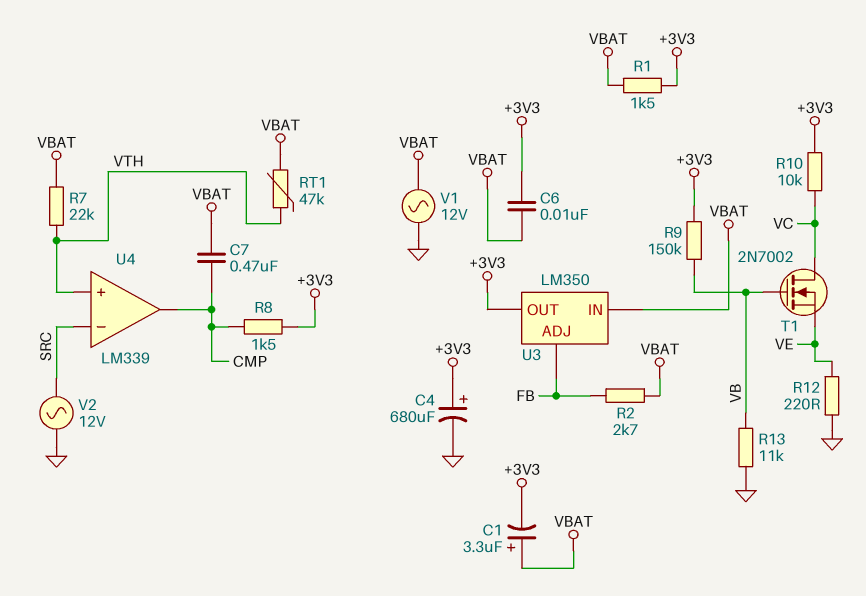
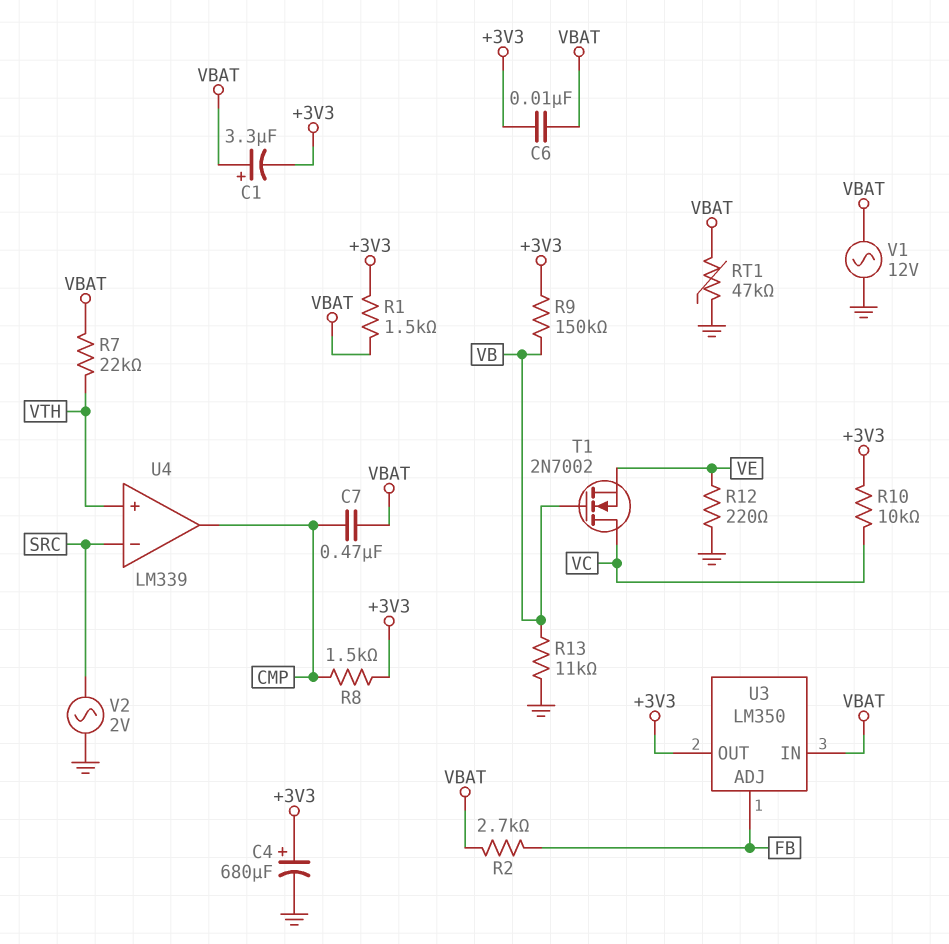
RT1: 47k (VBAT, VTH) -> 47k (GND, VBAT)
V2: AC 12V (GND, SRC) -> AC 2V (GND, SRC)

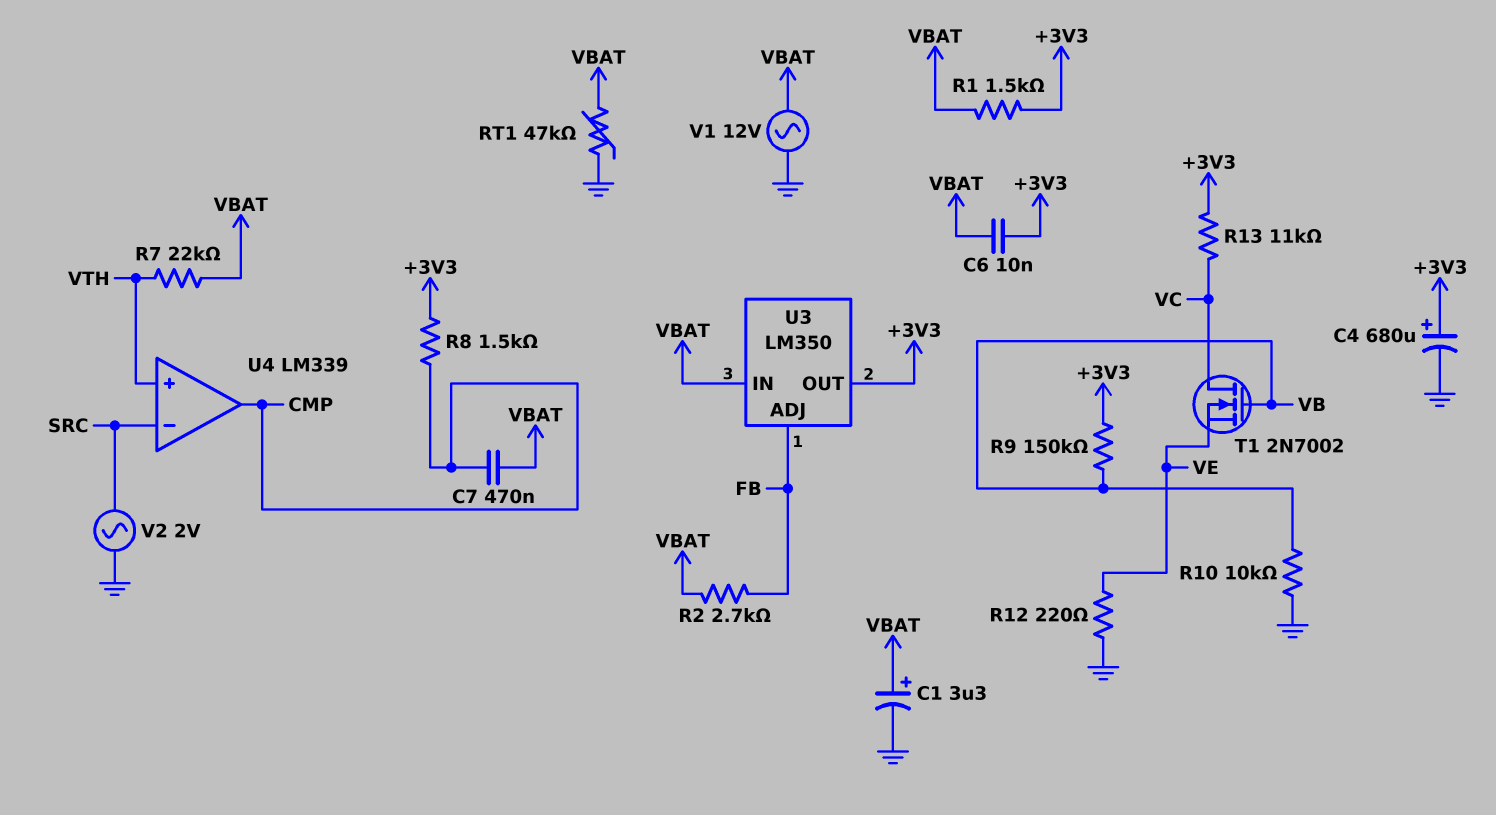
C1: 3.3uF (plus VBAT, minus +3V3) -> 3.3uF (plus VBAT, minus GND)
R10: 10k (+3V3, VC) -> 10k (GND, VB)
R13: 11k (GND, VB) -> 11k (+3V3, VC)

